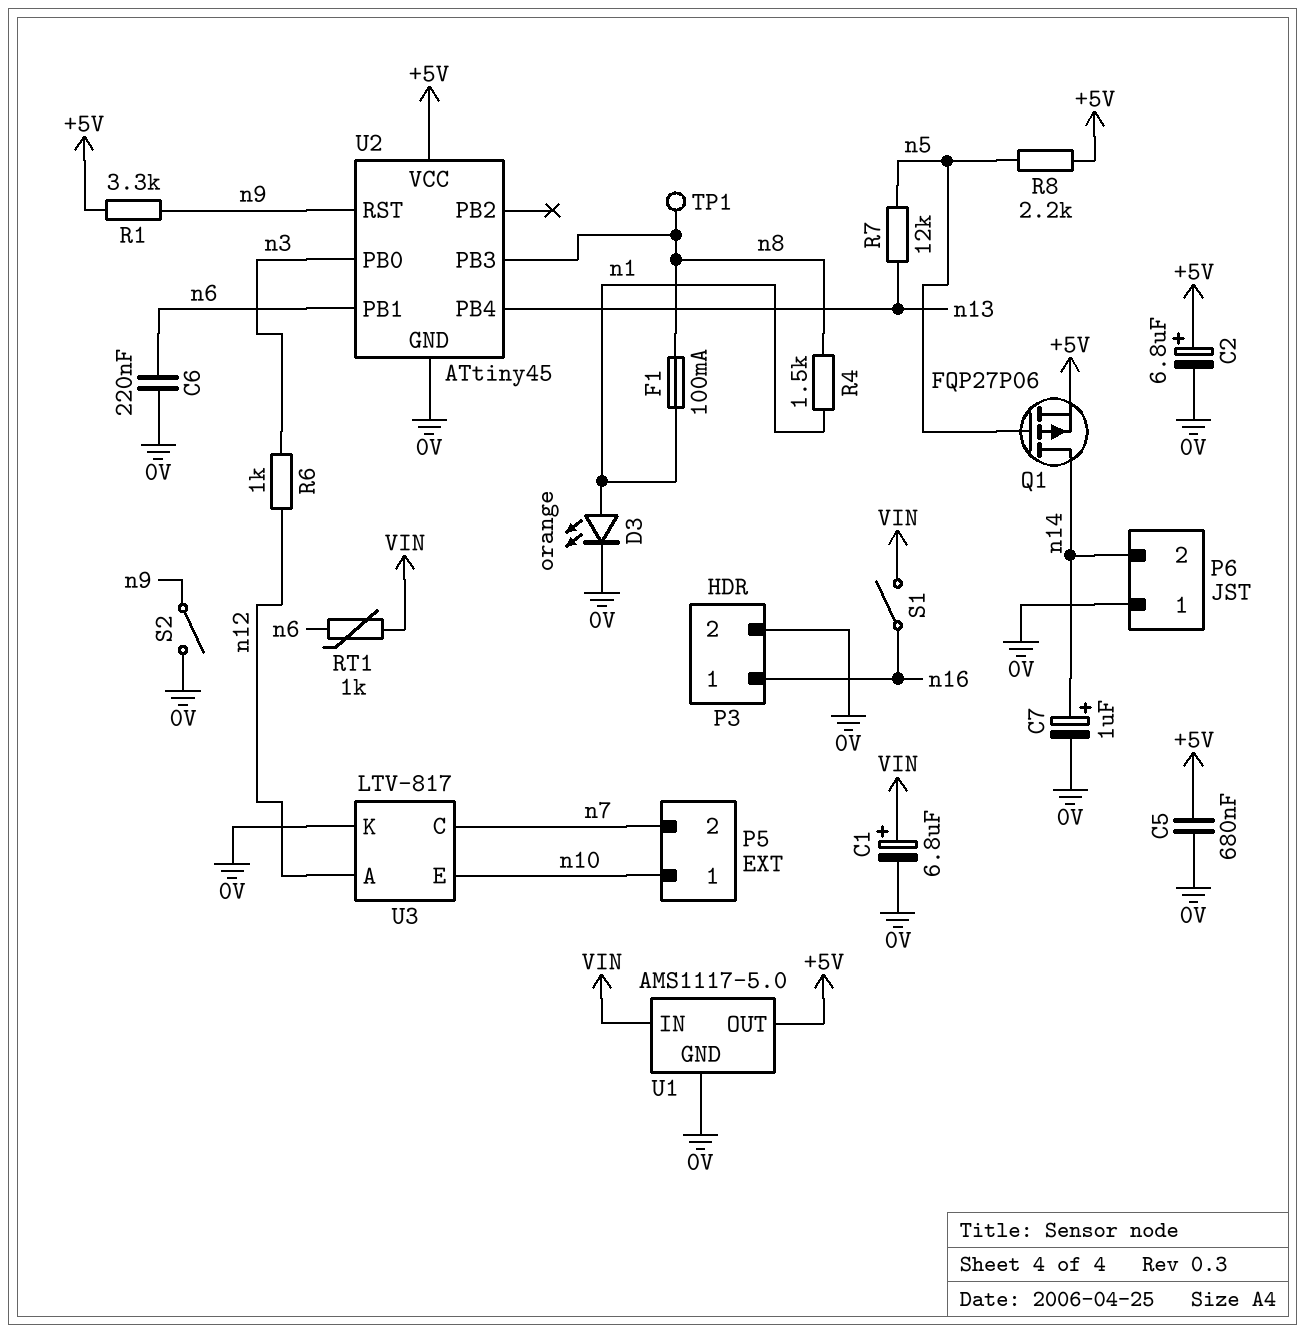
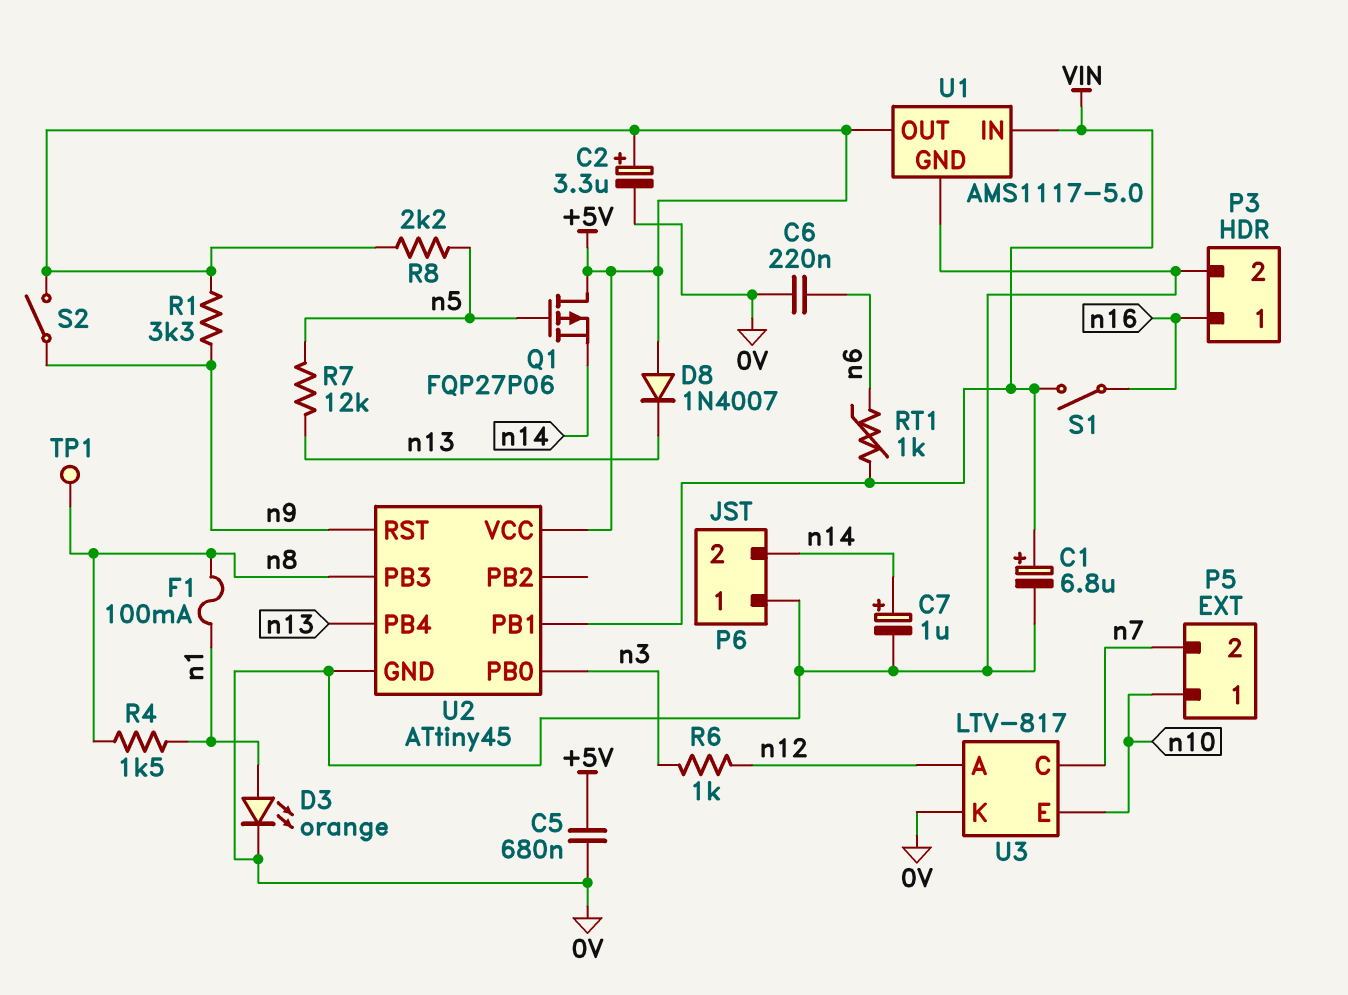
C2: 6.8uF (plus +5V, minus 0V) -> 3.3uF (plus +5V, minus 0V)
D8: none -> diode 1N4007 (A +5V, K n13)
Q1: PMOS FQP27P06 (G n5, D n14, S +5V) -> PMOS FQP27P06 (G n5, D +5V, S n14)
S2: switch (0V, n9) -> switch (+5V, n9)
U2 pin PB1: n6 -> VIN

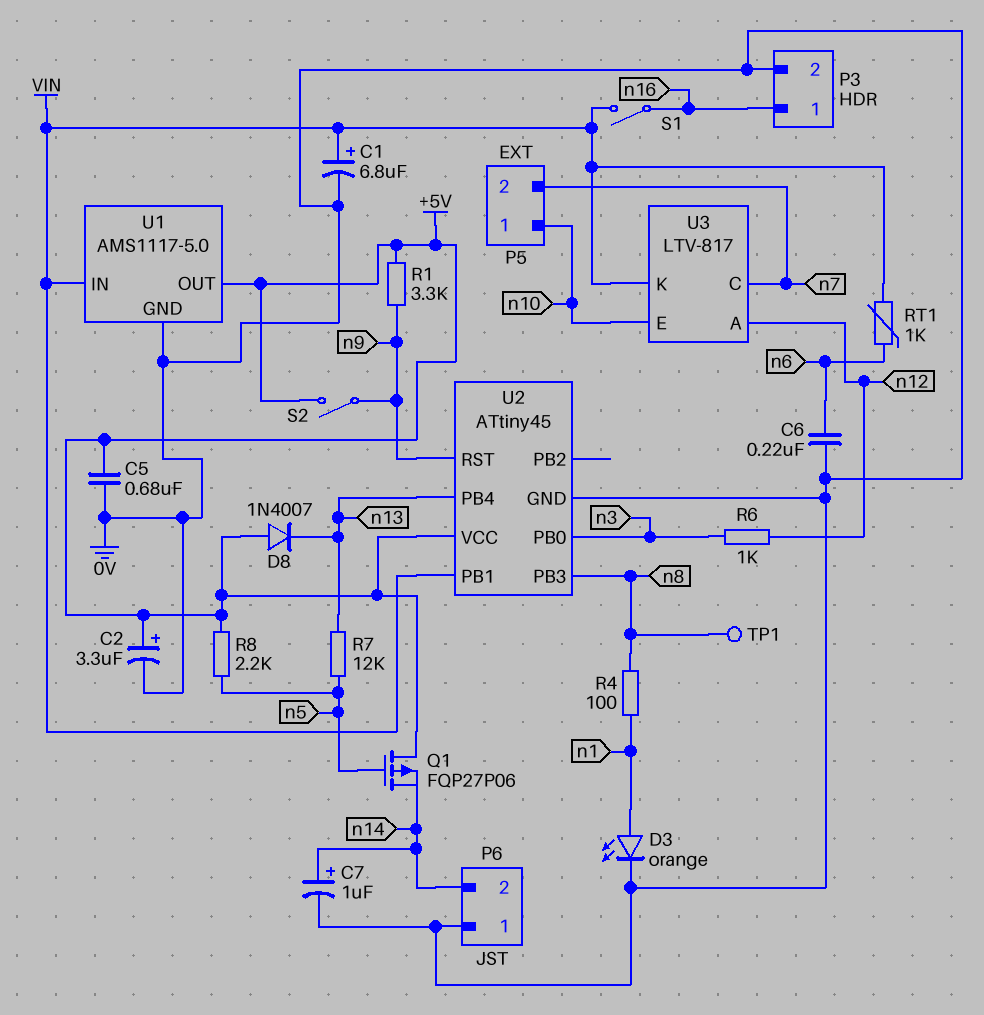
F1: 100mA (n1, n8) -> none
R4: 1.5k (n1, n8) -> 100 (n1, n8)
U3 pin K: 0V -> VIN

